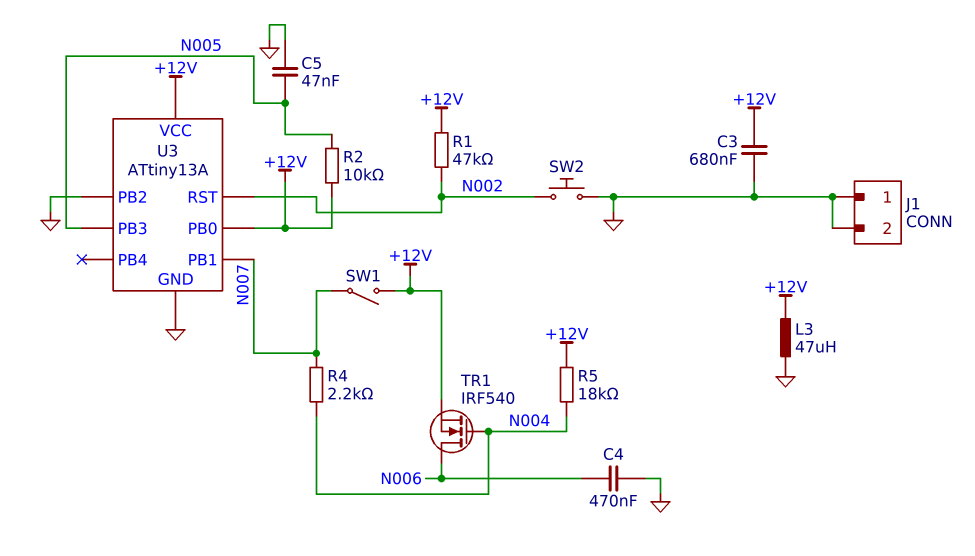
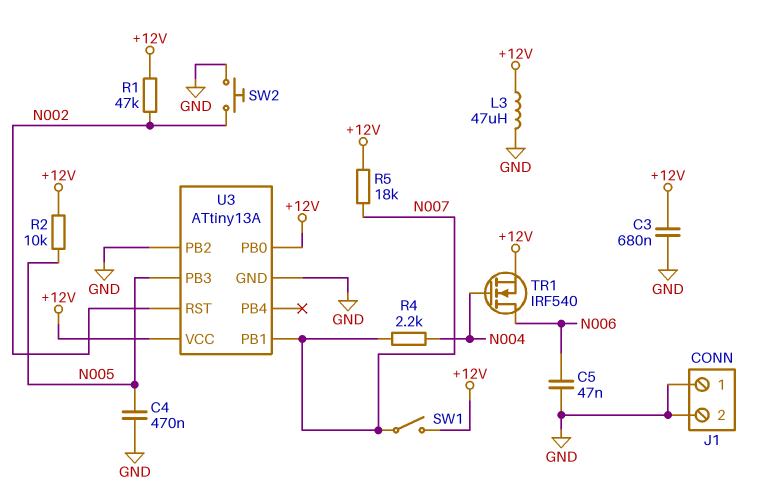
C4: 470nF (GND, N006) -> 470nF (GND, N005)
C5: 47nF (GND, N005) -> 47nF (GND, N006)
R5: 18k (+12V, N004) -> 18k (+12V, N007)

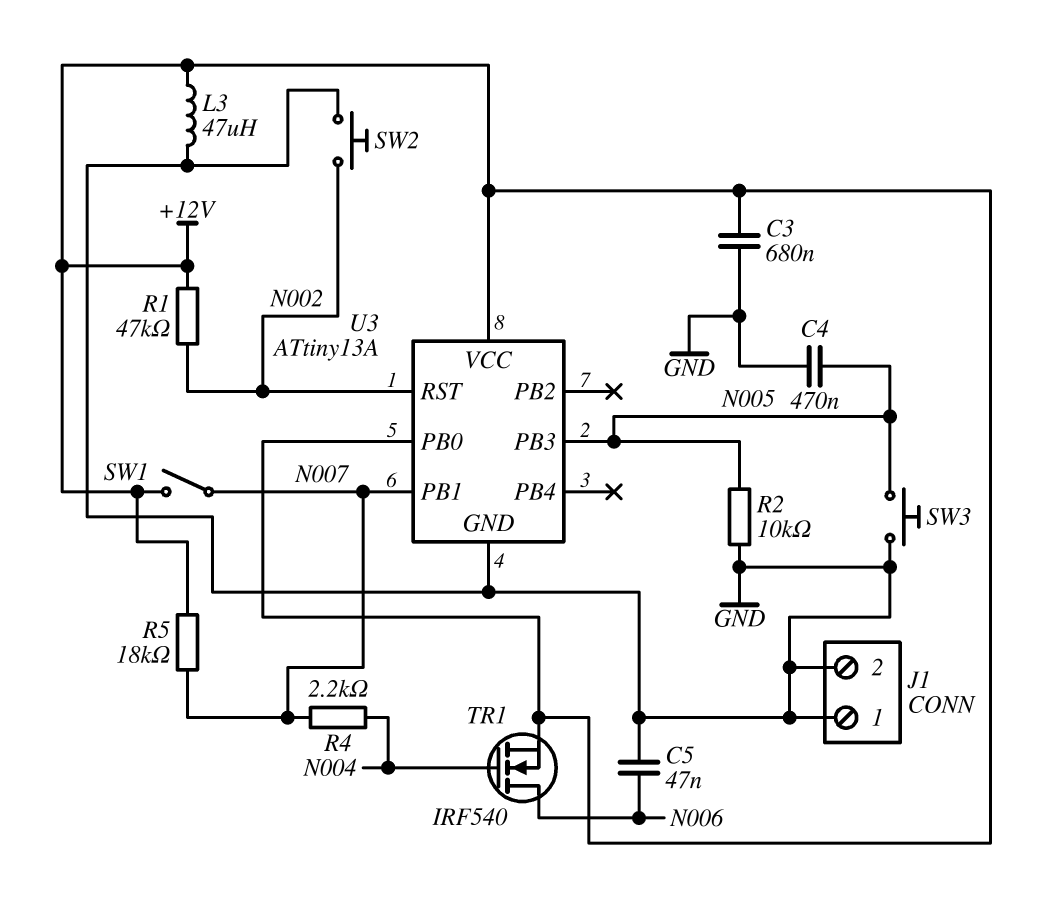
R2: 10k (+12V, N005) -> 10k (GND, N005)
SW3: none -> button (GND, N005)
U3 pin PB2: GND -> none

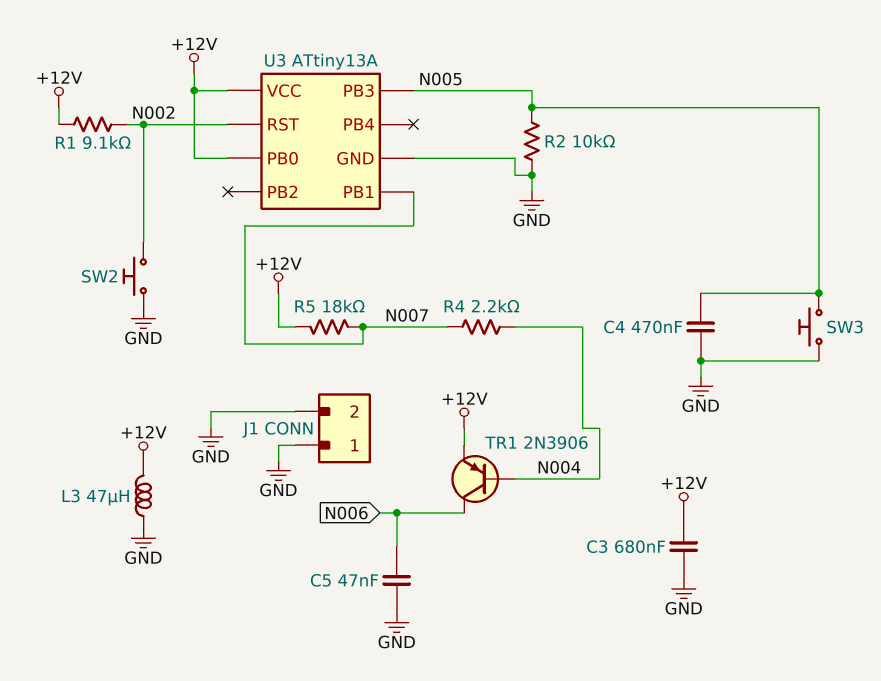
R1: 47k (+12V, N002) -> 9.1k (+12V, N002)
SW1: switch (+12V, N007) -> none
TR1: NMOS IRF540 (G N004, D N006, S +12V) -> PNP 2N3906 (B N004, C N006, E +12V)

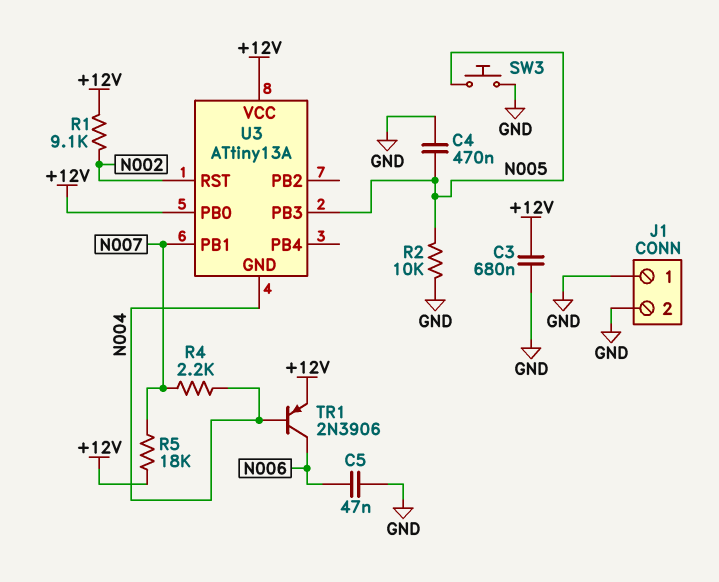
L3: 47uH (+12V, GND) -> none
SW2: button (GND, N002) -> none
U3 pin GND: GND -> N004

